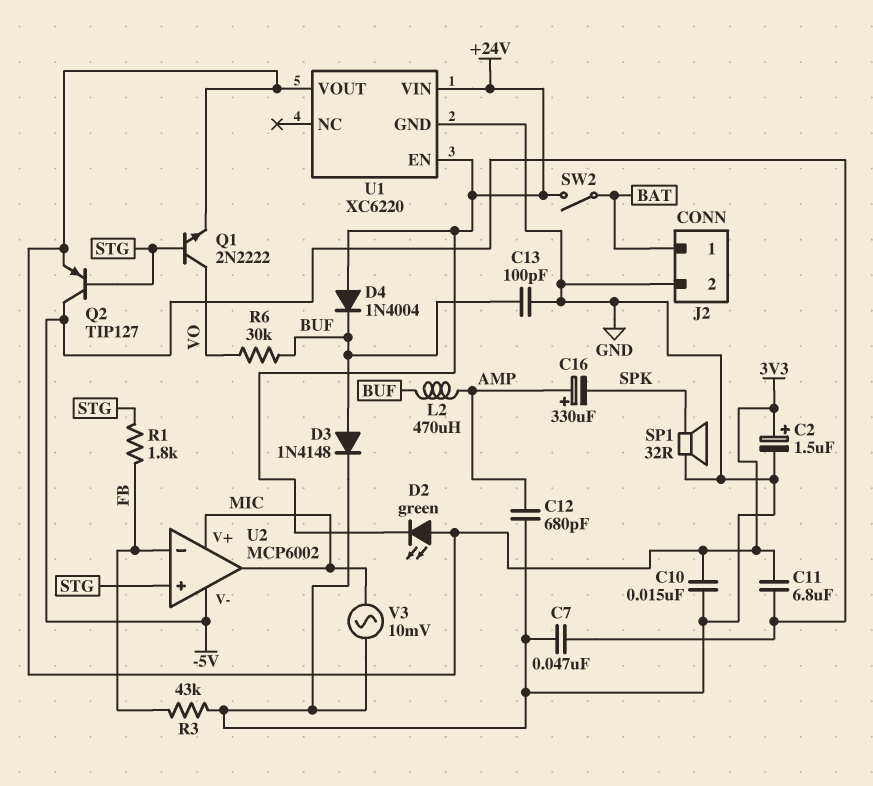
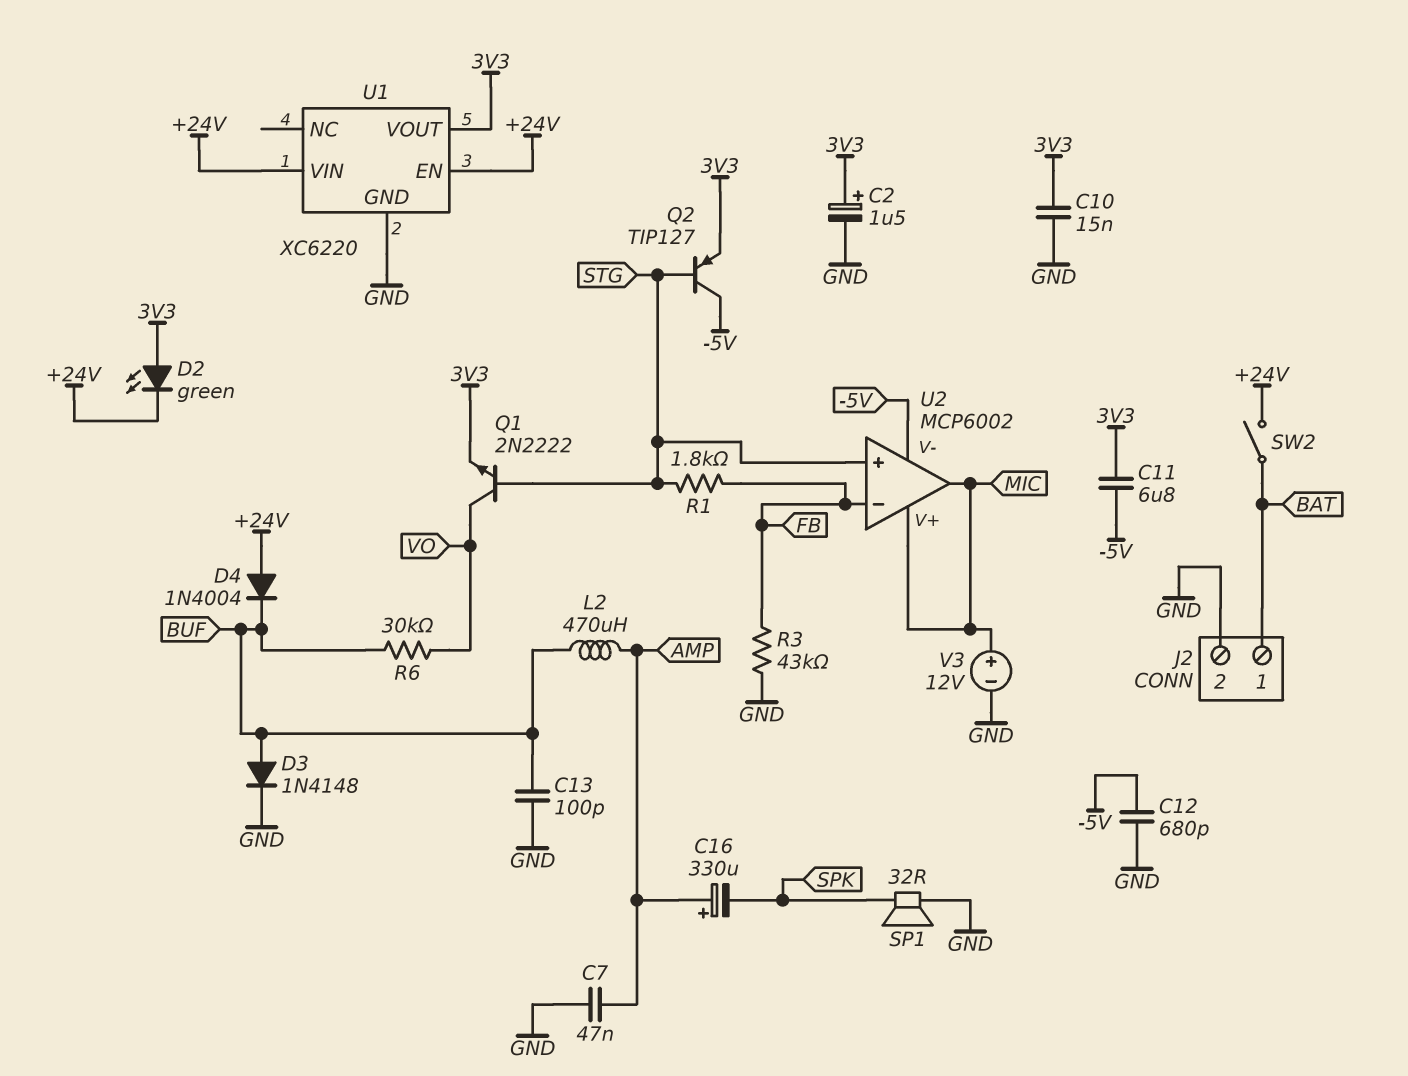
C7: 47nF (-5V, GND) -> 47nF (AMP, GND)
C12: 680pF (AMP, GND) -> 680pF (-5V, GND)
V3: AC 10mV (GND, MIC) -> 12V (plus MIC, minus GND)

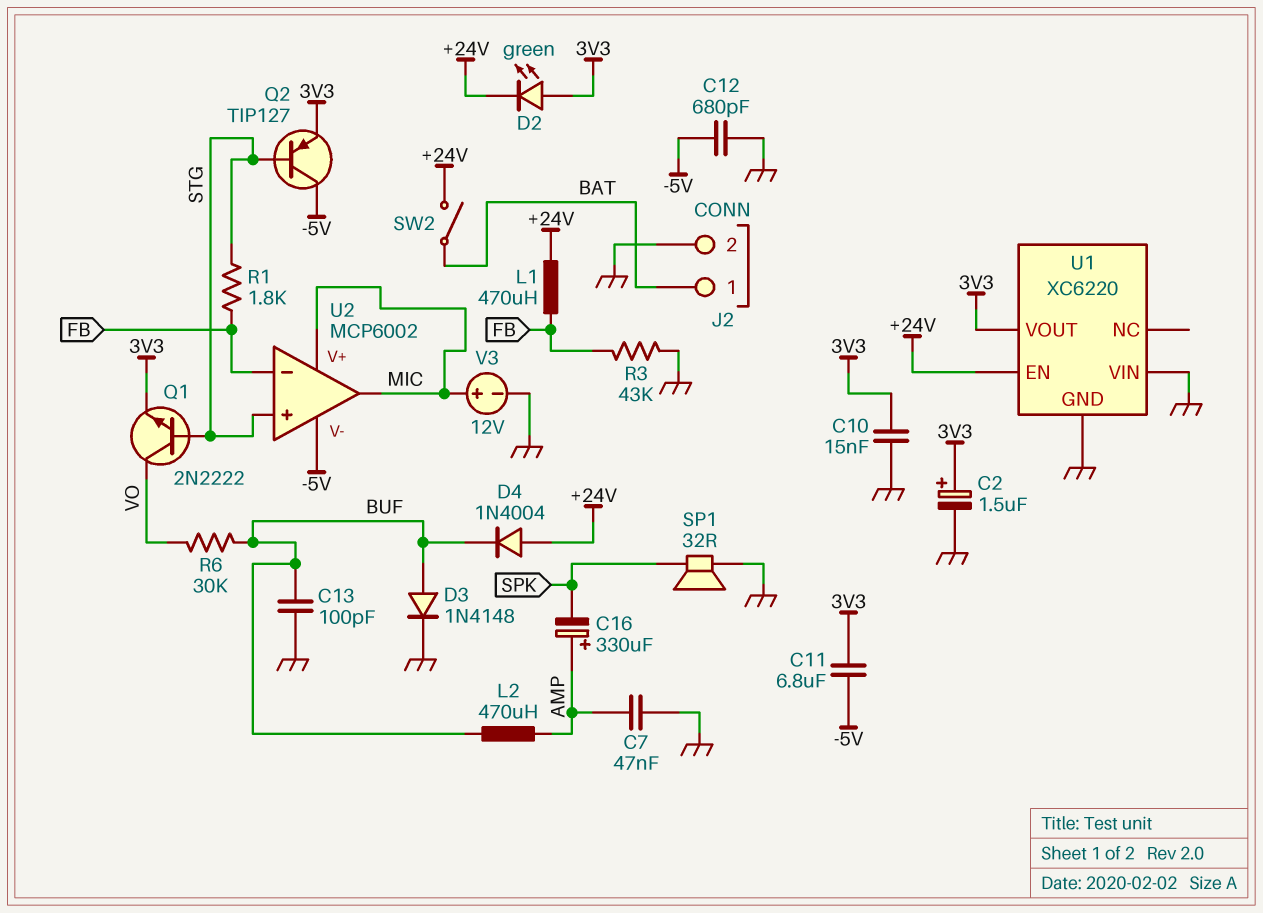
L1: none -> 470uH (+24V, FB)
U1 pin VIN: +24V -> GND

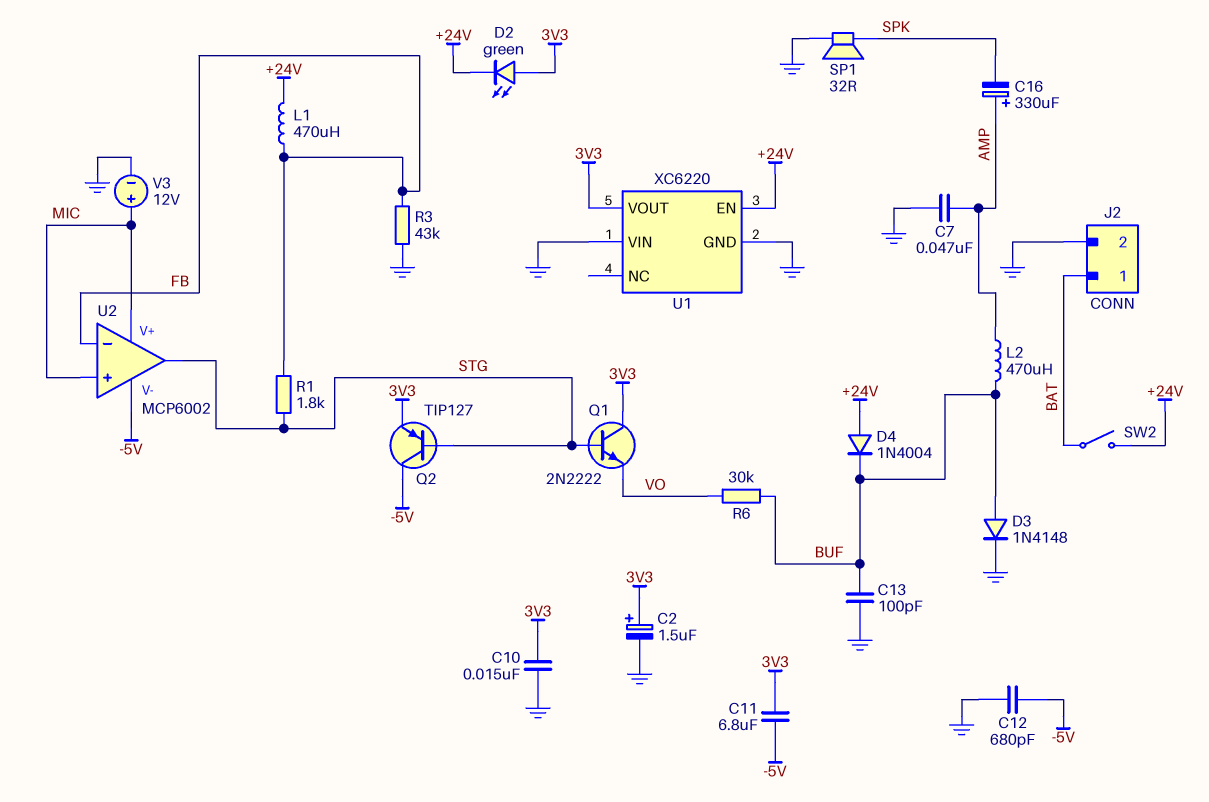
Q1: NPN 2N2222 (B STG, C VO, E 3V3) -> NPN 2N2222 (B STG, C 3V3, E VO)
U2 pin in+: STG -> MIC
U2 pin out: MIC -> STG

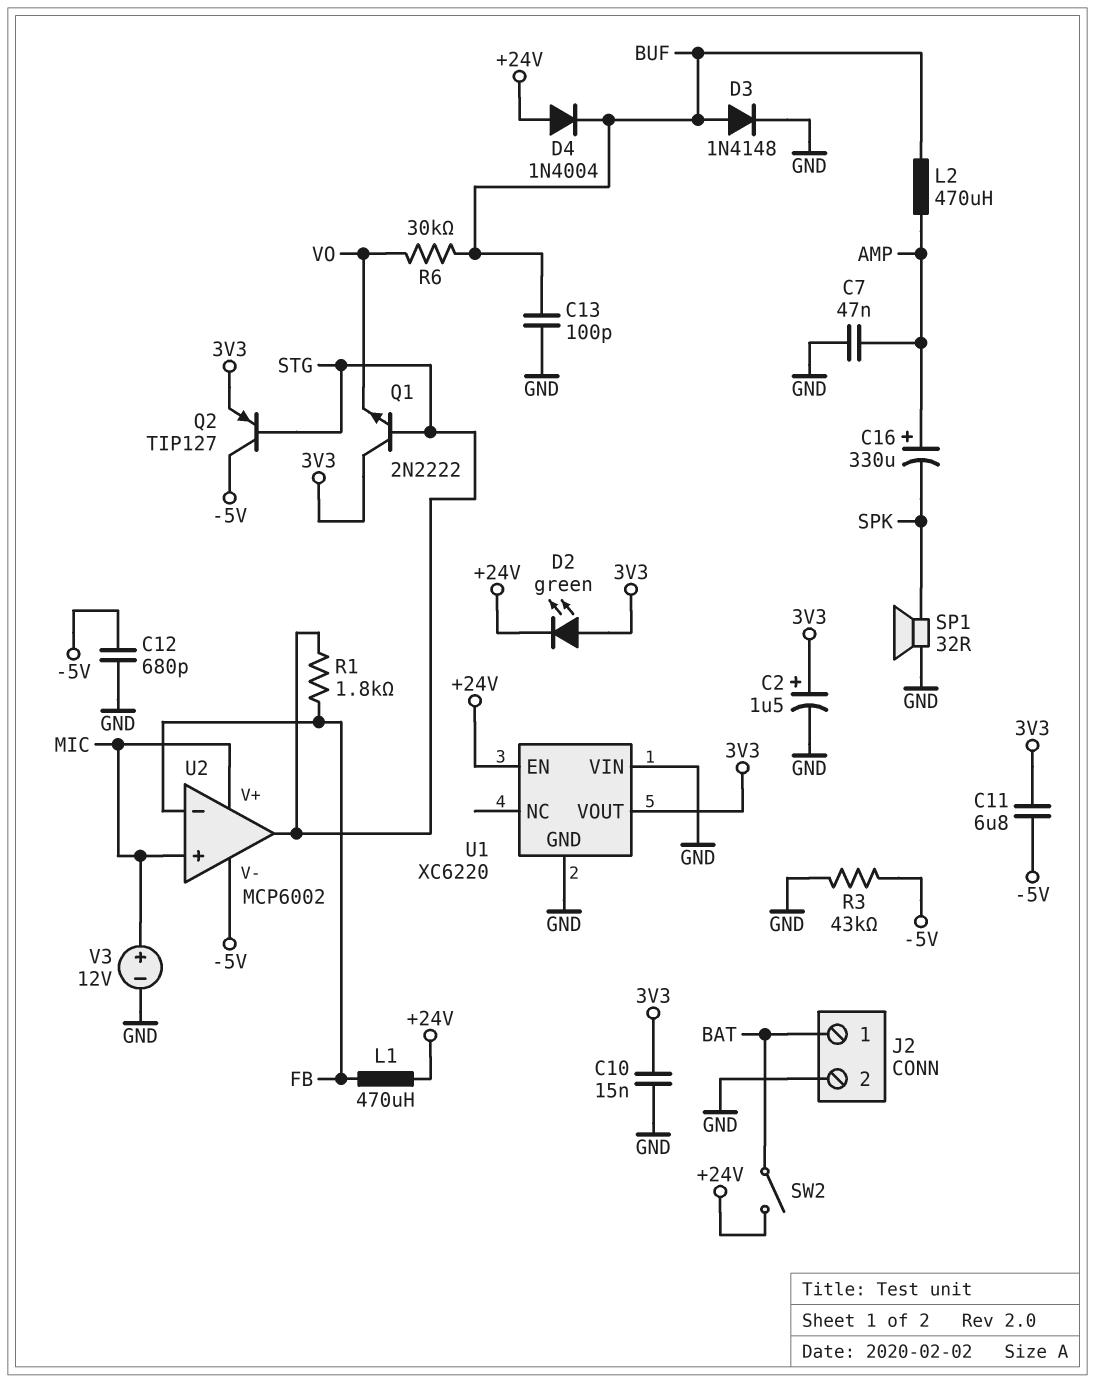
R3: 43k (FB, GND) -> 43k (-5V, GND)

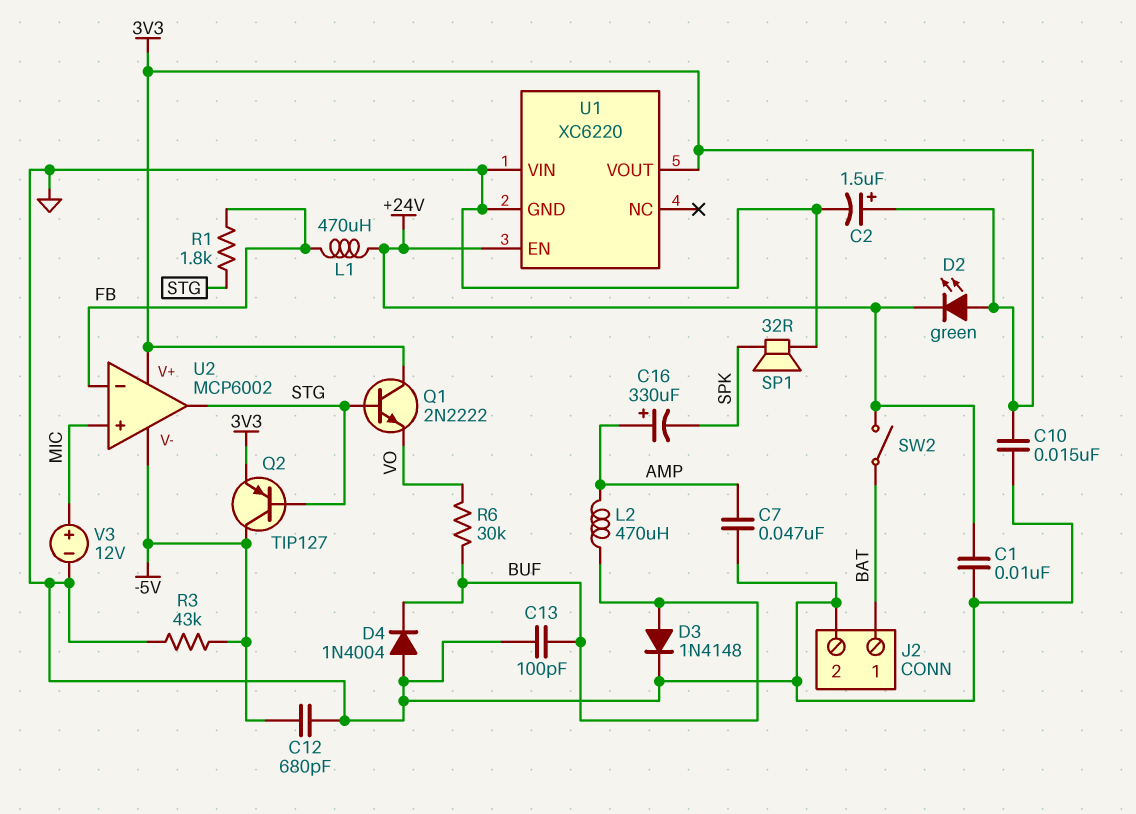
C1: none -> 10nF (+24V, GND)
C11: 6.8uF (-5V, 3V3) -> none
D4: diode 1N4004 (A +24V, K BUF) -> diode 1N4004 (A GND, K BUF)
U2 pin V+: MIC -> 3V3

